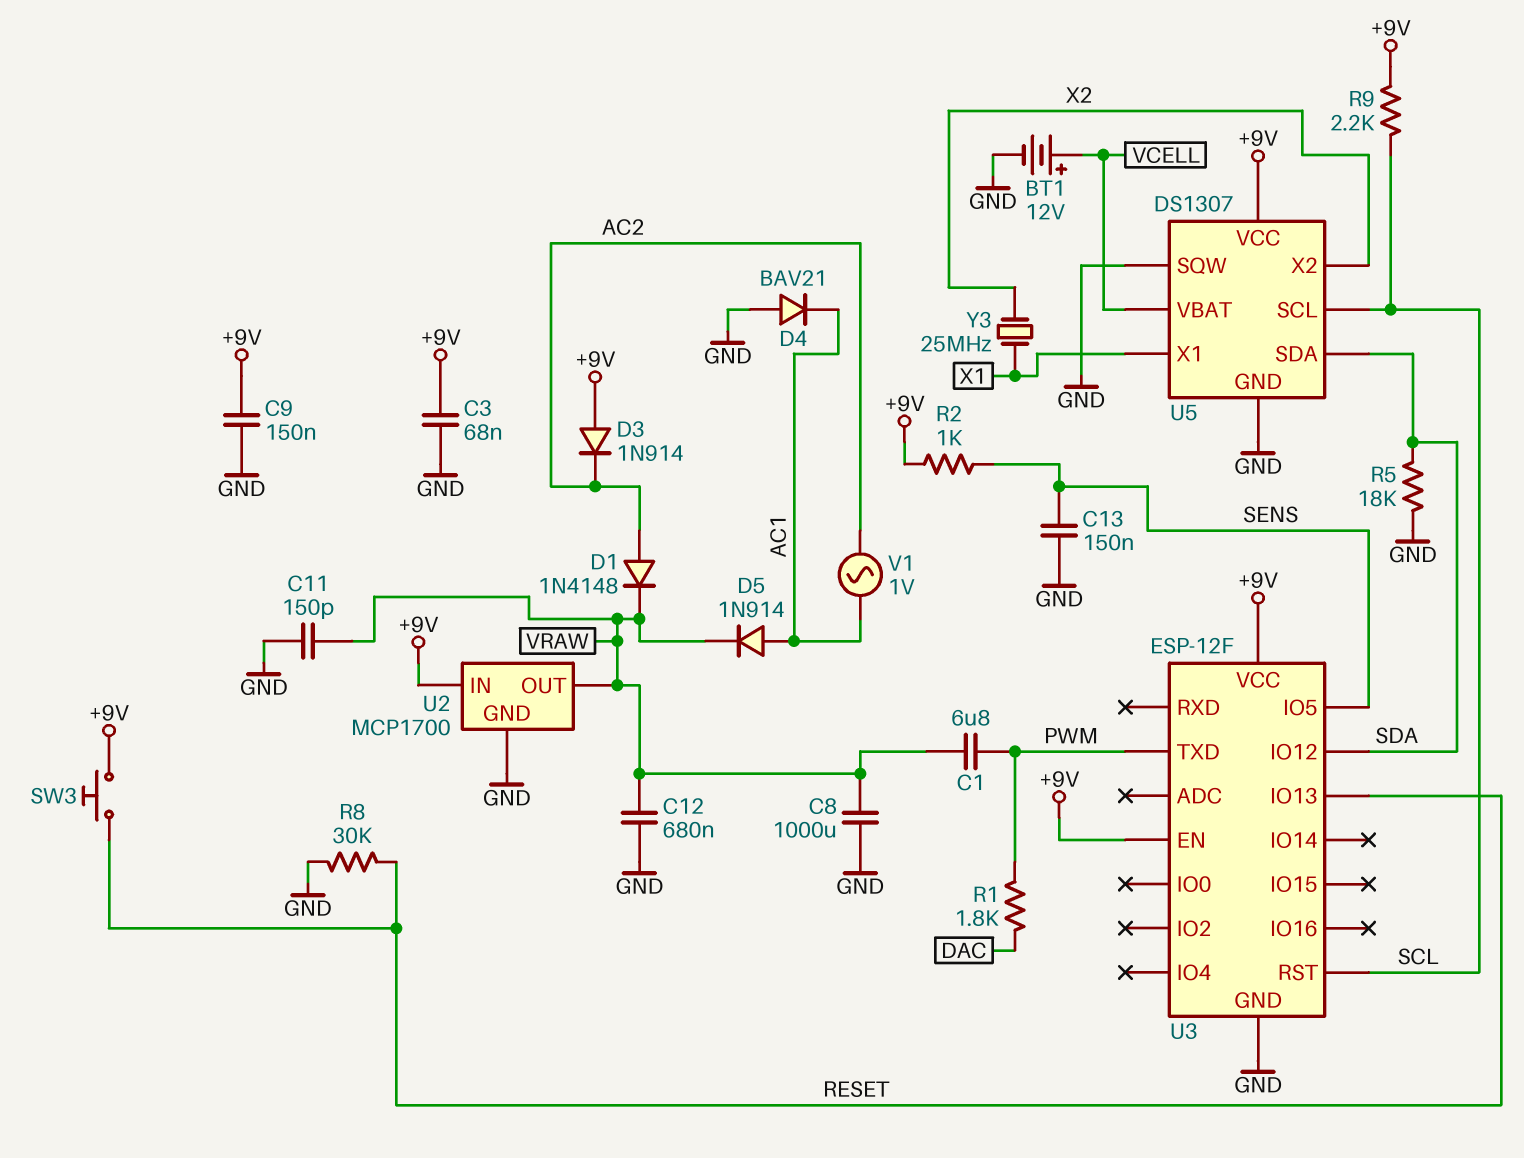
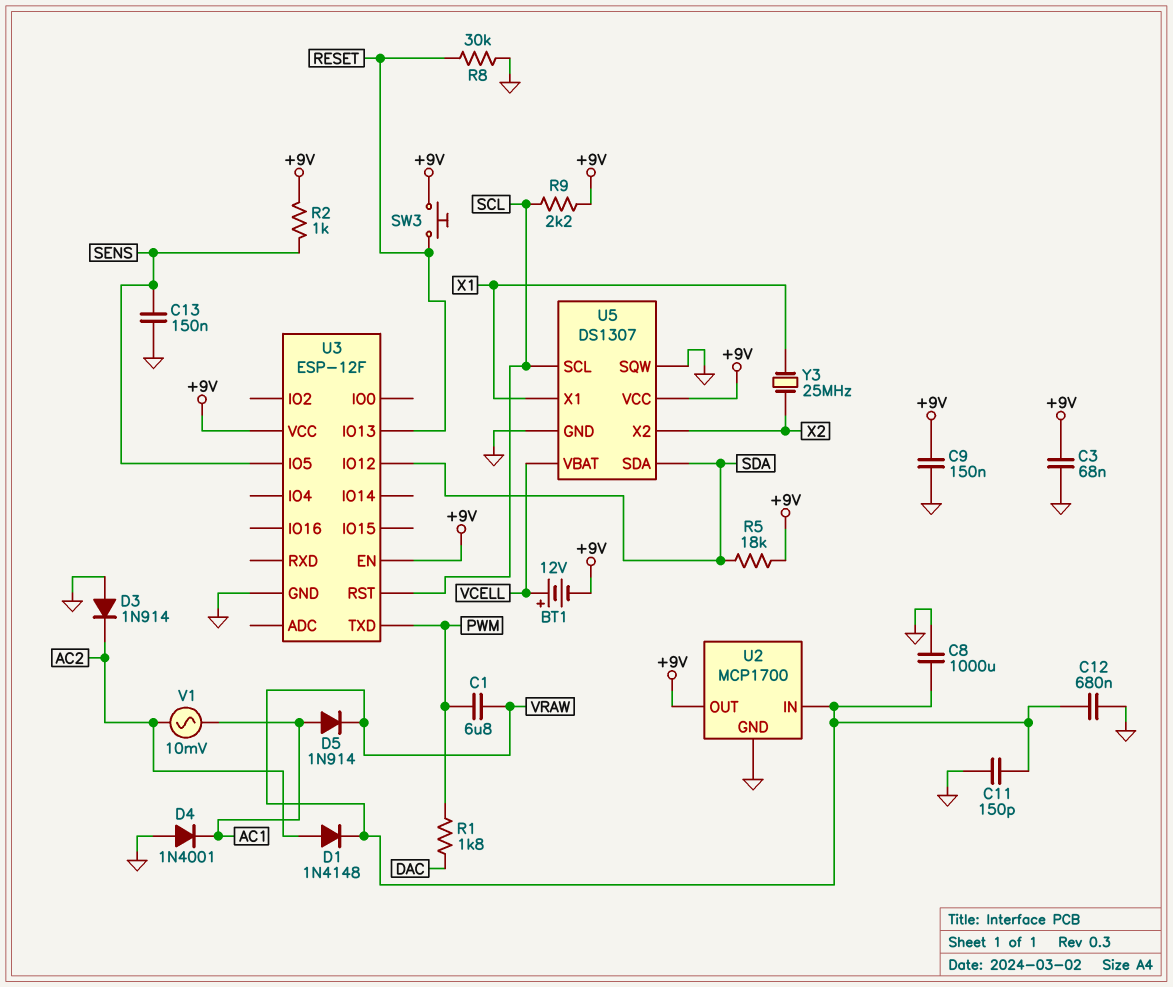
BT1: 12V (plus VCELL, minus GND) -> 12V (plus VCELL, minus +9V)
D3: diode 1N914 (A +9V, K AC2) -> diode 1N914 (A GND, K AC2)
D4: diode BAV21 (A GND, K AC1) -> diode 1N4001 (A GND, K AC1)
R5: 18k (GND, SDA) -> 18k (+9V, SDA)
U2 pin IN: +9V -> VRAW
U2 pin OUT: VRAW -> +9V
V1: AC 1V (AC1, AC2) -> AC 10mV (AC1, AC2)

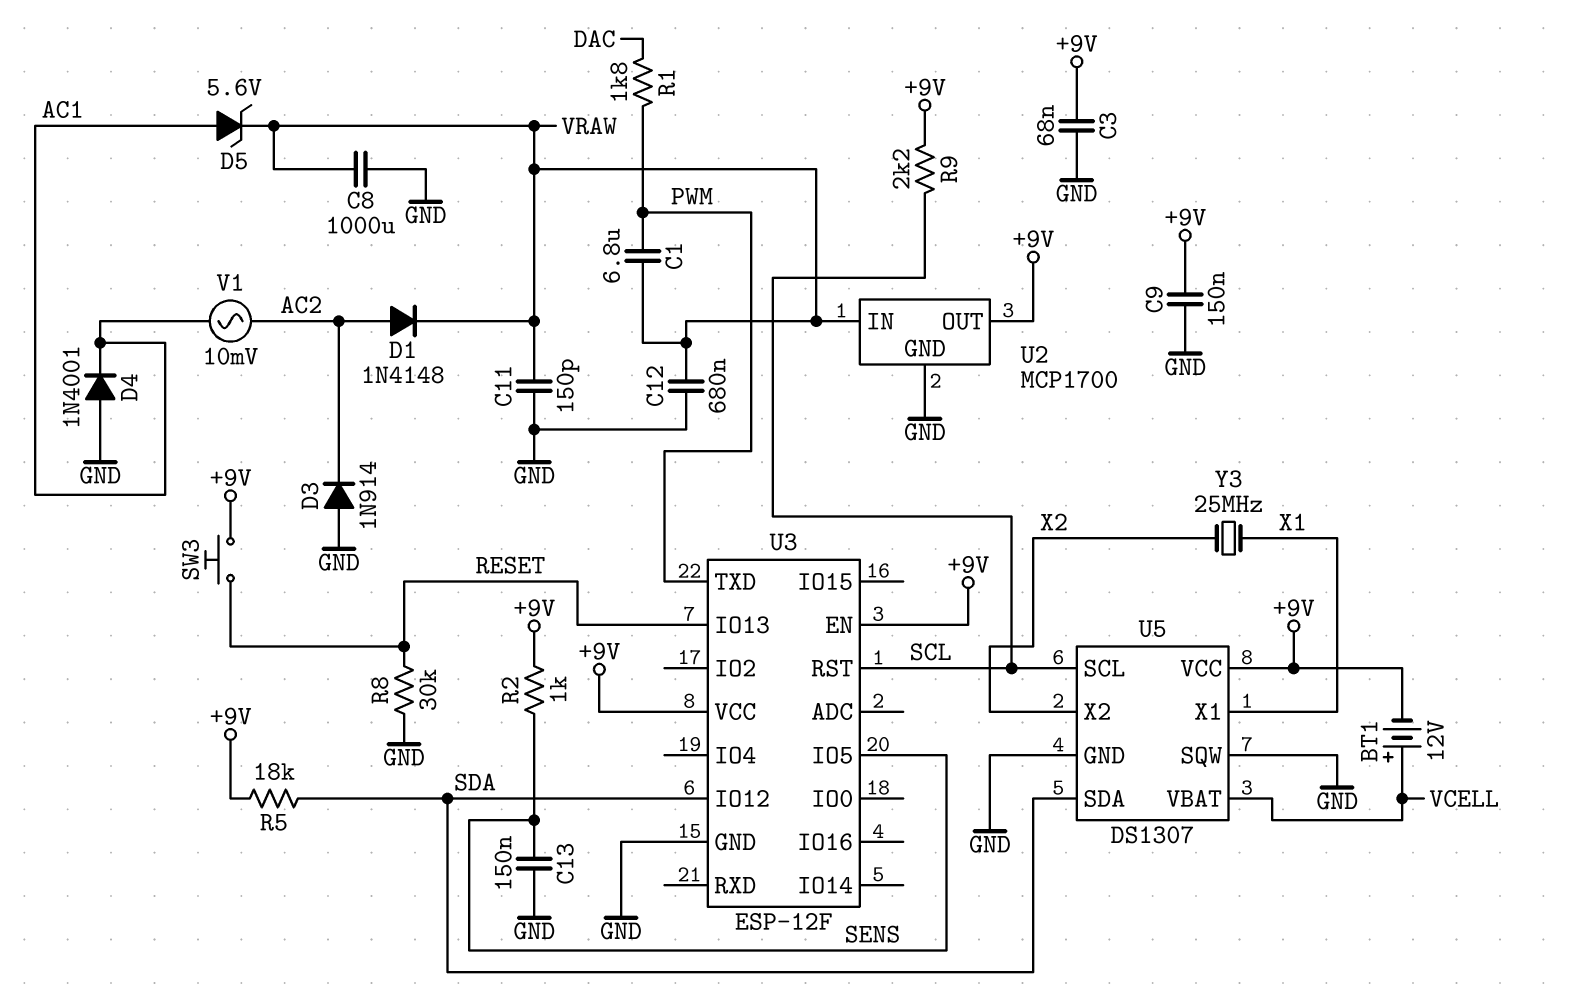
D5: diode 1N914 (A AC1, K VRAW) -> zener 5.6V (A AC1, K VRAW)

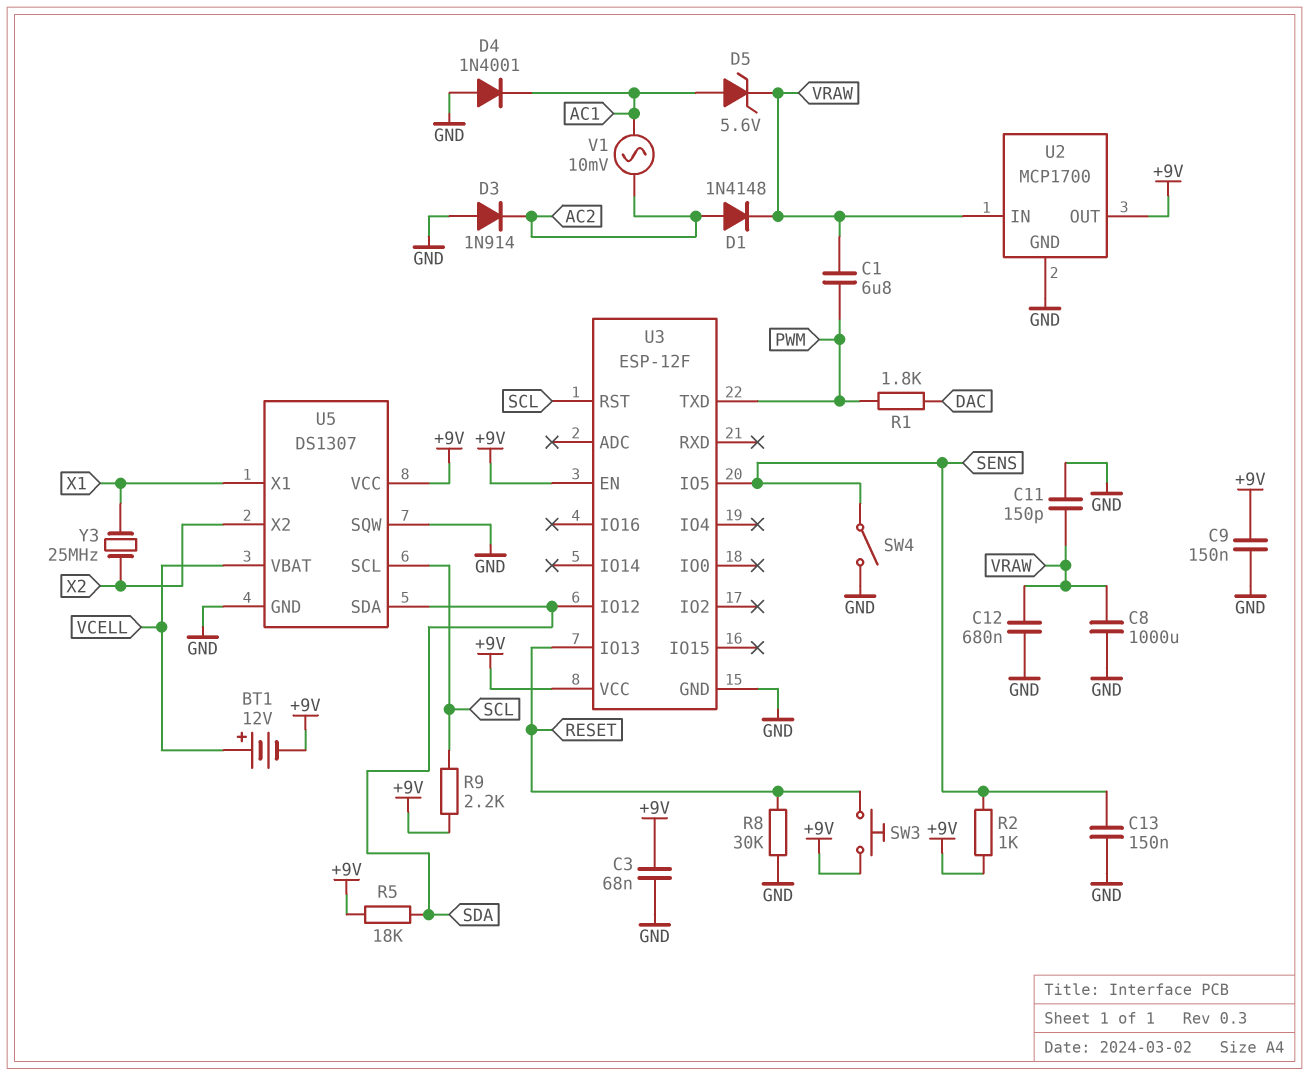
SW4: none -> switch (GND, SENS)

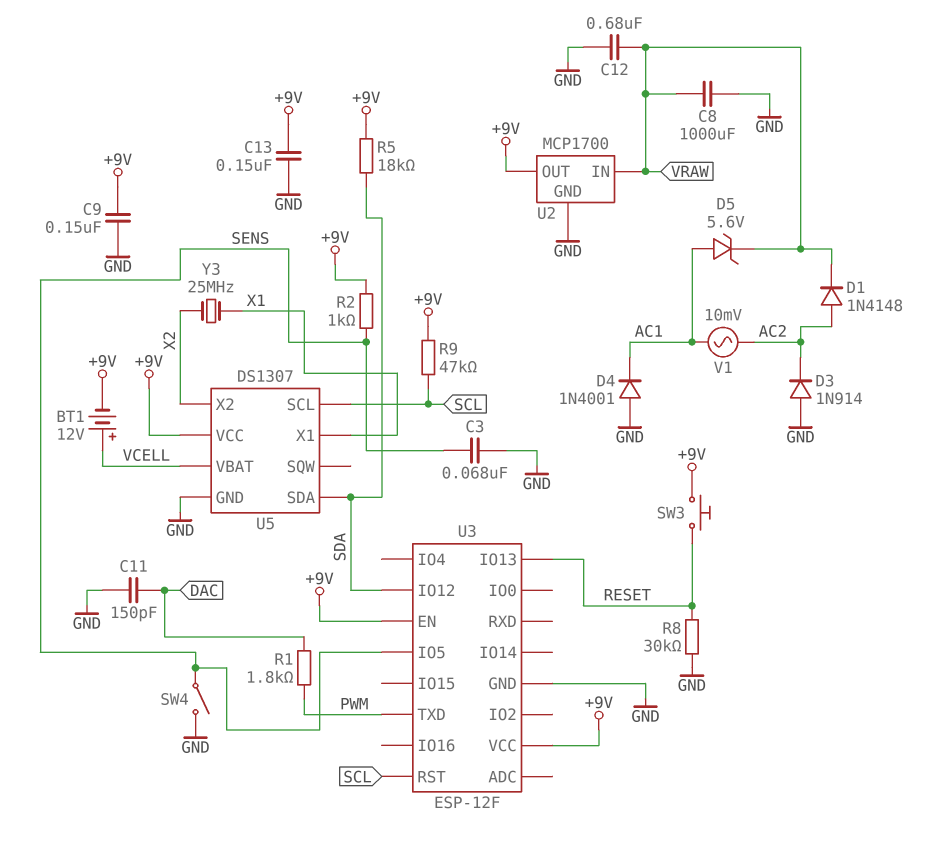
C1: 6.8uF (PWM, VRAW) -> none
C3: 68nF (+9V, GND) -> 68nF (GND, SENS)
C11: 150pF (GND, VRAW) -> 150pF (DAC, GND)
C13: 150nF (GND, SENS) -> 150nF (+9V, GND)
R9: 2.2k (+9V, SCL) -> 47k (+9V, SCL)
U5 pin SQW: GND -> none

